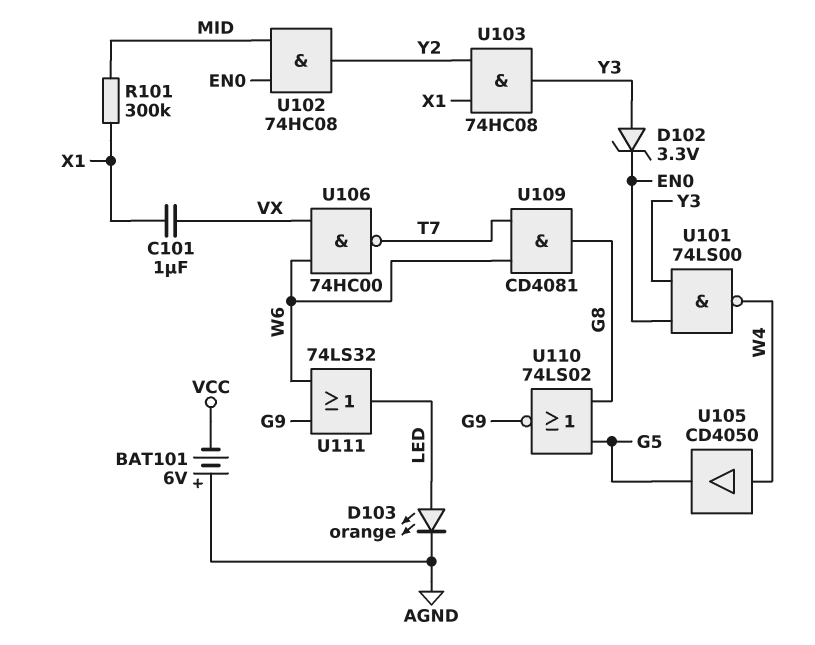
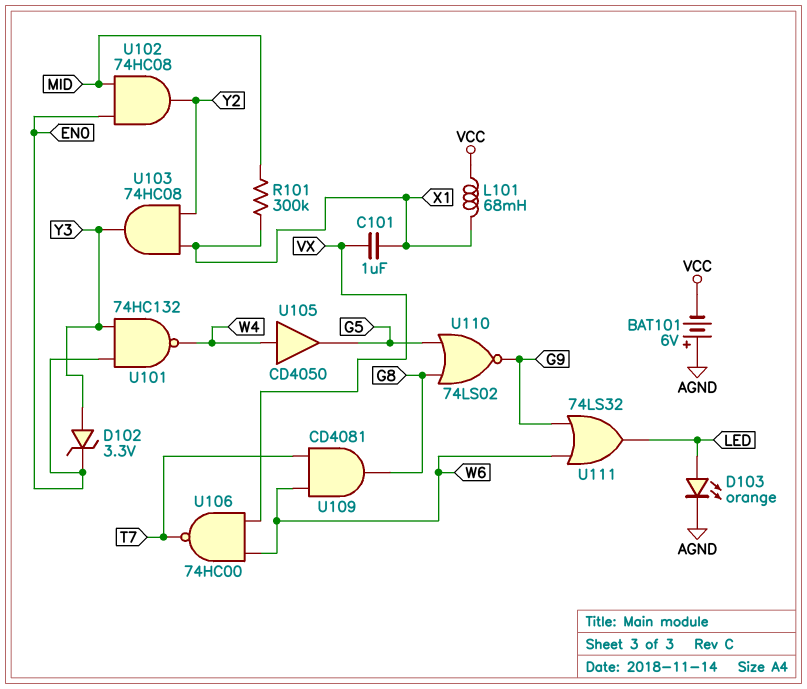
L101: none -> 68mH (VCC, X1)
U101: NAND 74LS00 (in EN0, in Y3, out W4) -> NAND 74HC132 (in EN0, in Y3, out W4)

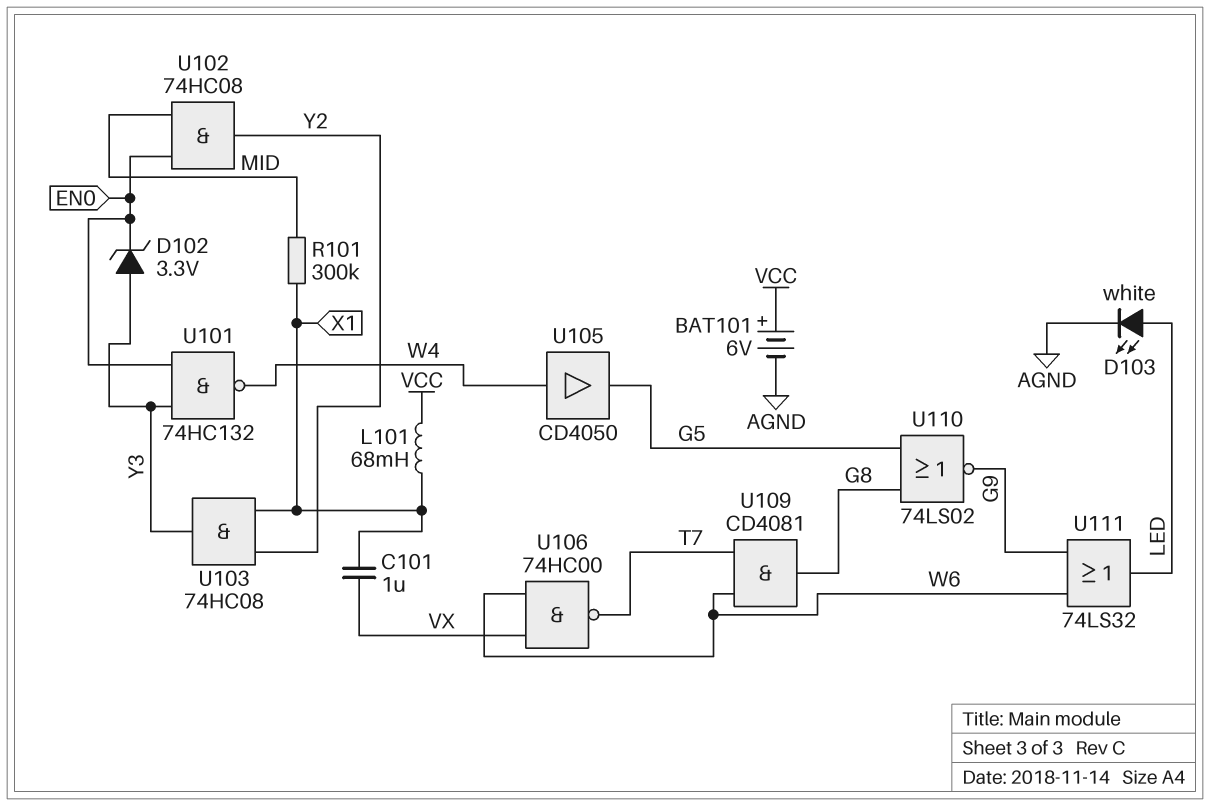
BAT101: 6V (plus AGND, minus VCC) -> 6V (plus VCC, minus AGND)
D103: LED orange (A LED, K AGND) -> LED white (A LED, K AGND)

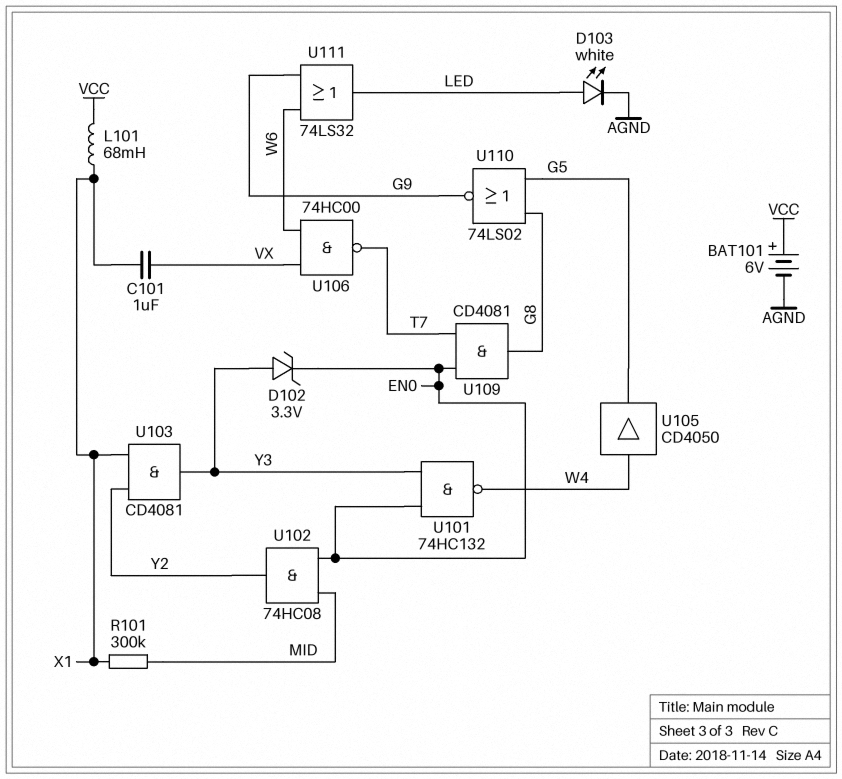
U103: AND 74HC08 (in X1, in Y2, out Y3) -> AND CD4081 (in X1, in Y2, out Y3)
U109: AND CD4081 (in T7, in W6, out G8) -> AND CD4081 (in EN0, in T7, out G8)

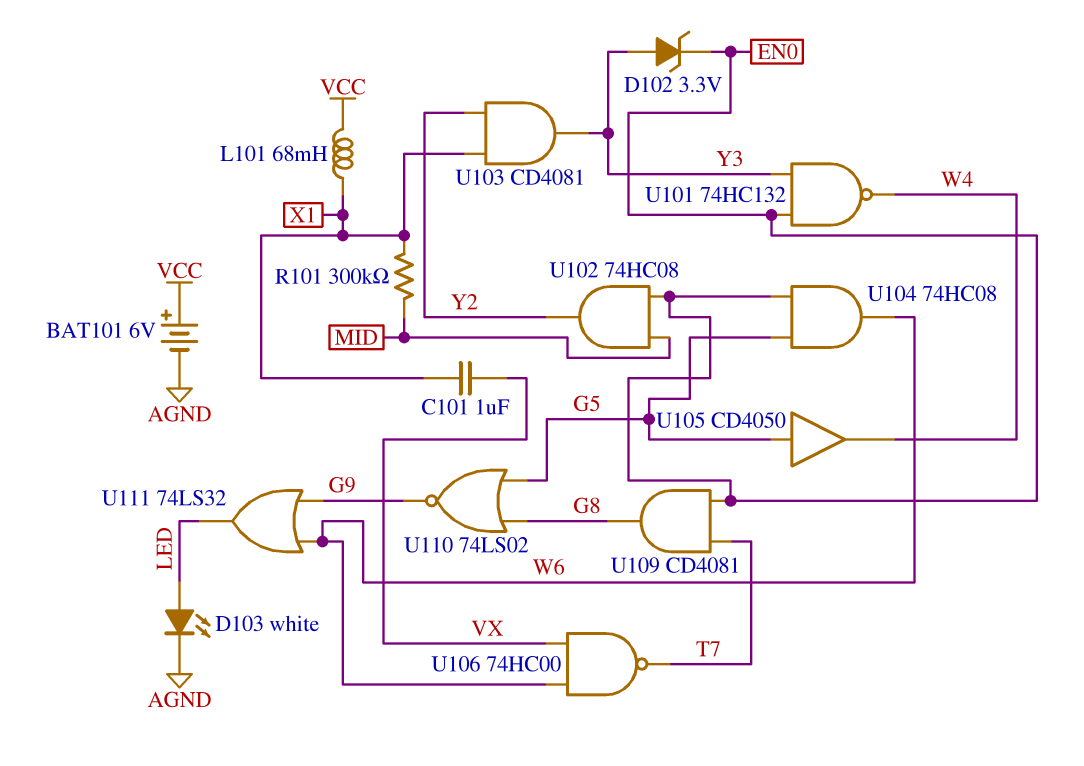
U104: none -> AND 74HC08 (in EN0, in G5, out W6)
U105: buffer CD4050 (in W4, out G5) -> buffer CD4050 (in G5, out W4)

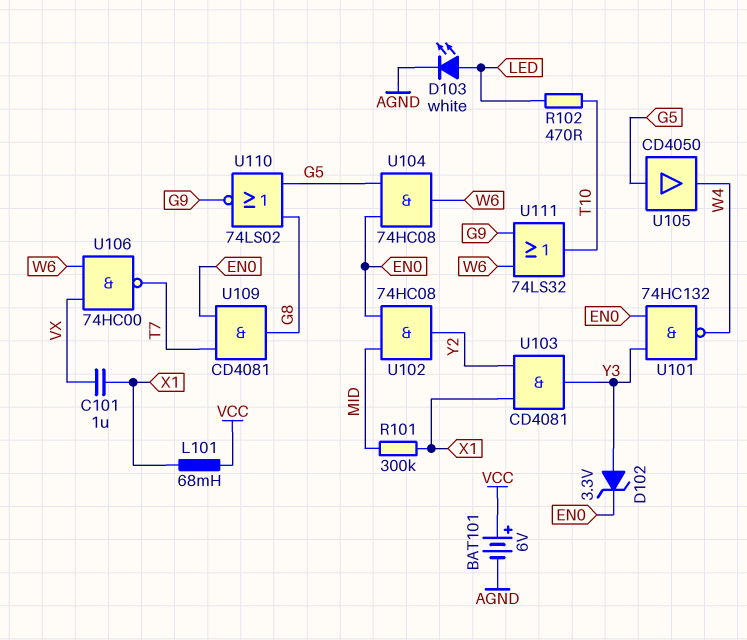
R102: none -> 470 (LED, T10)
U111: OR 74LS32 (in G9, in W6, out LED) -> OR 74LS32 (in G9, in W6, out T10)

